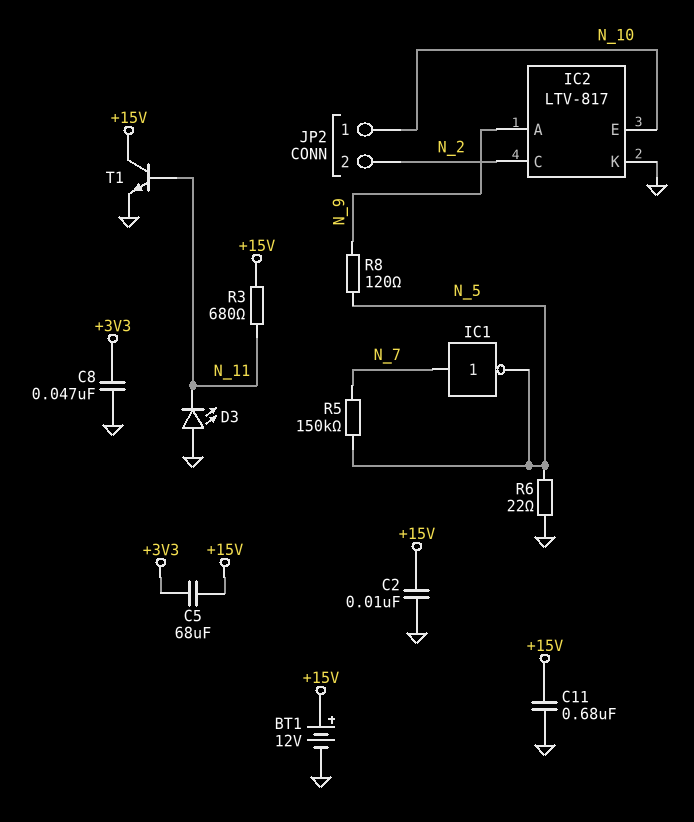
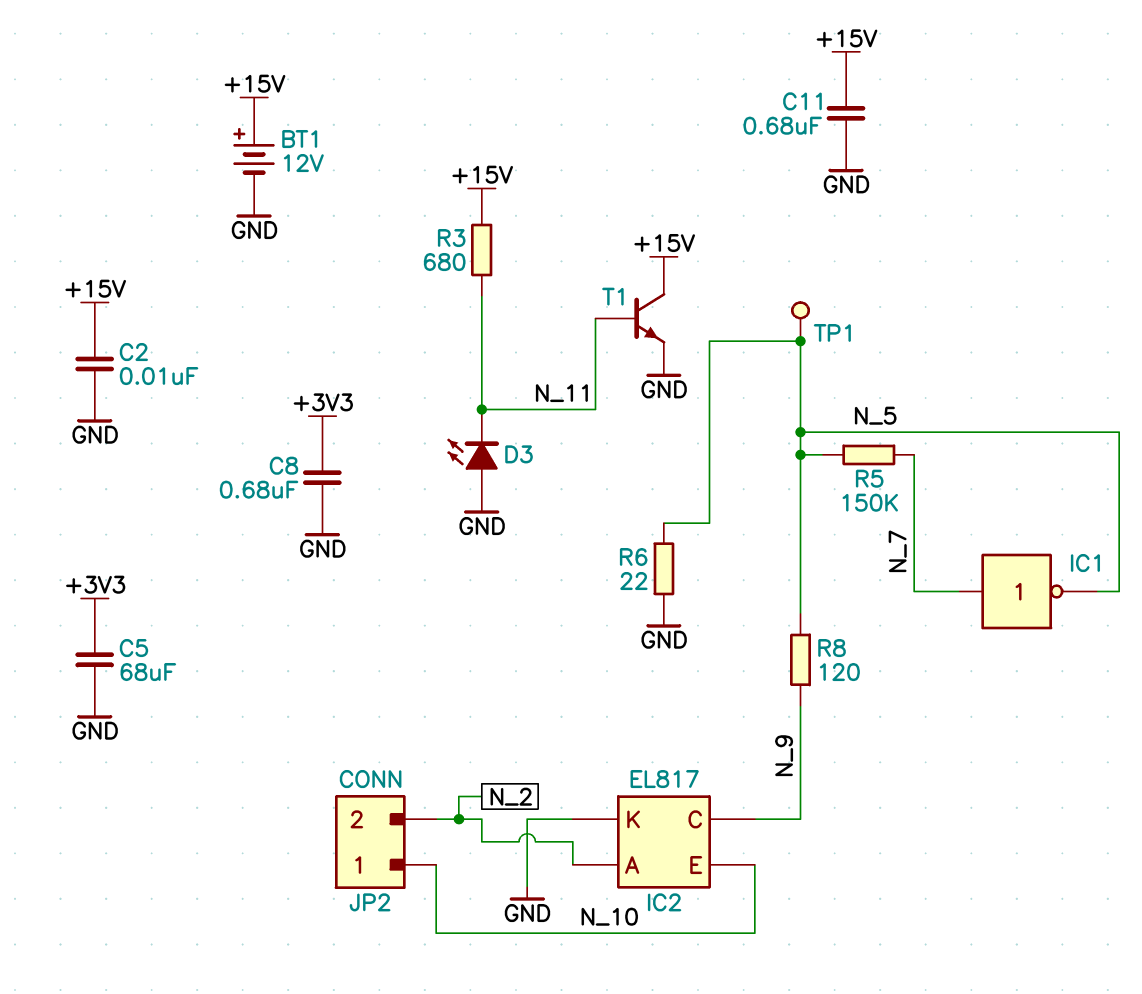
C5: 68uF (+3V3, +15V) -> 68uF (+3V3, GND)
C8: 47nF (+3V3, GND) -> 680nF (+3V3, GND)
IC2: LTV-817 -> EL817
IC2 pin A: N_9 -> N_2
IC2 pin C: N_2 -> N_9
TP1: none -> test point (N_5)

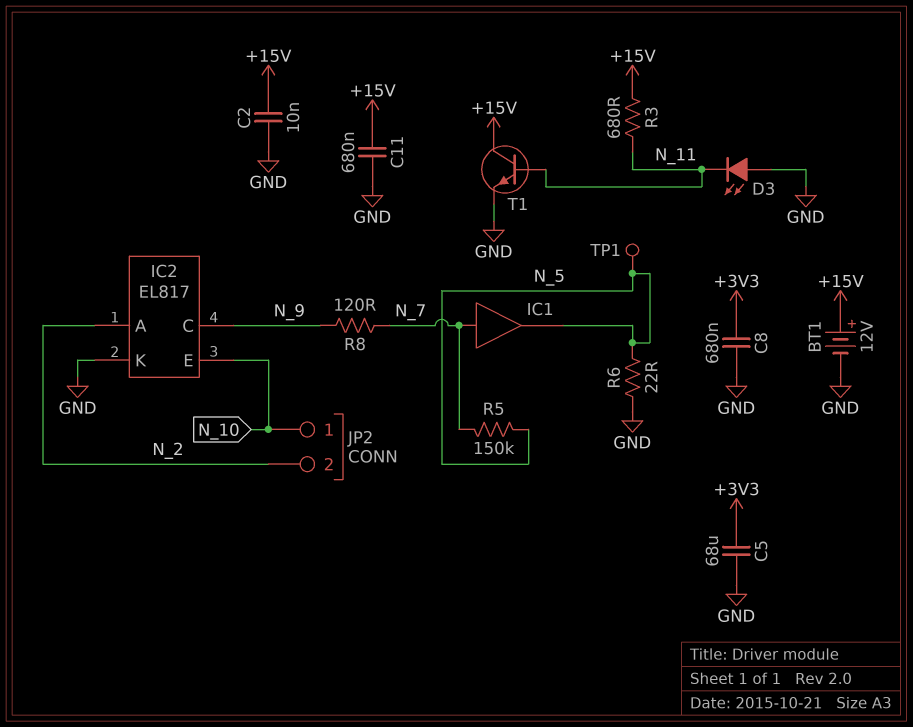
IC1: NOT (in N_7, out N_5) -> buffer (in N_7, out N_5)
R8: 120 (N_5, N_9) -> 120 (N_7, N_9)

